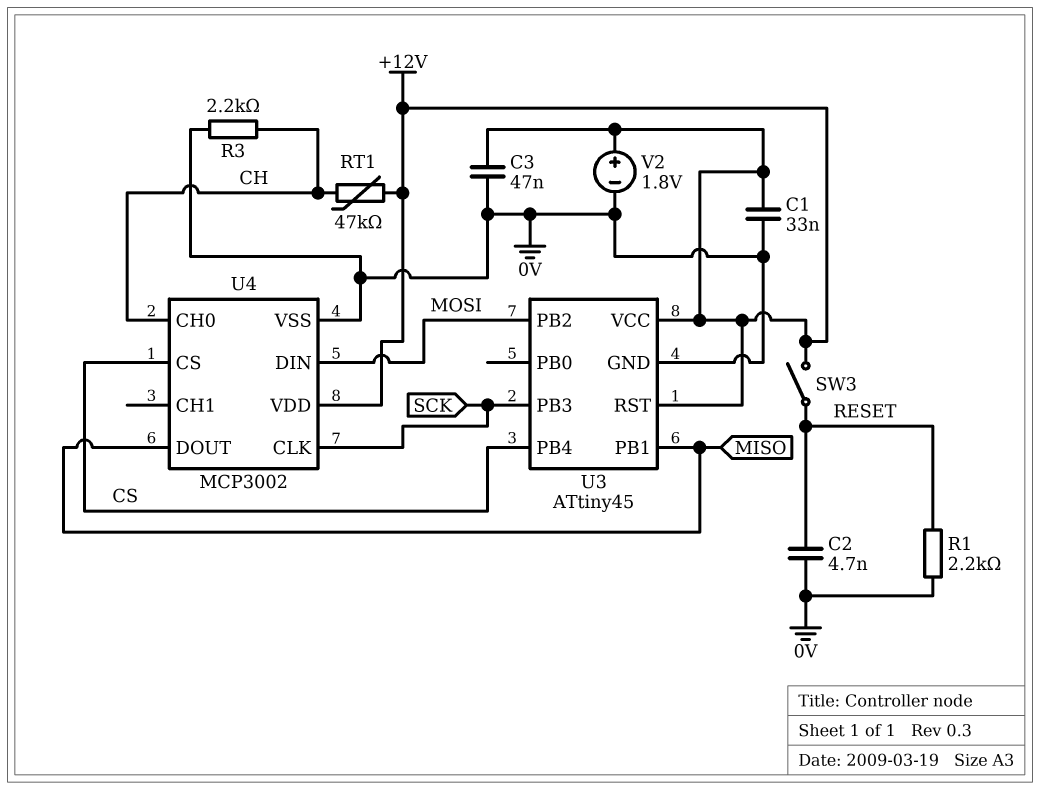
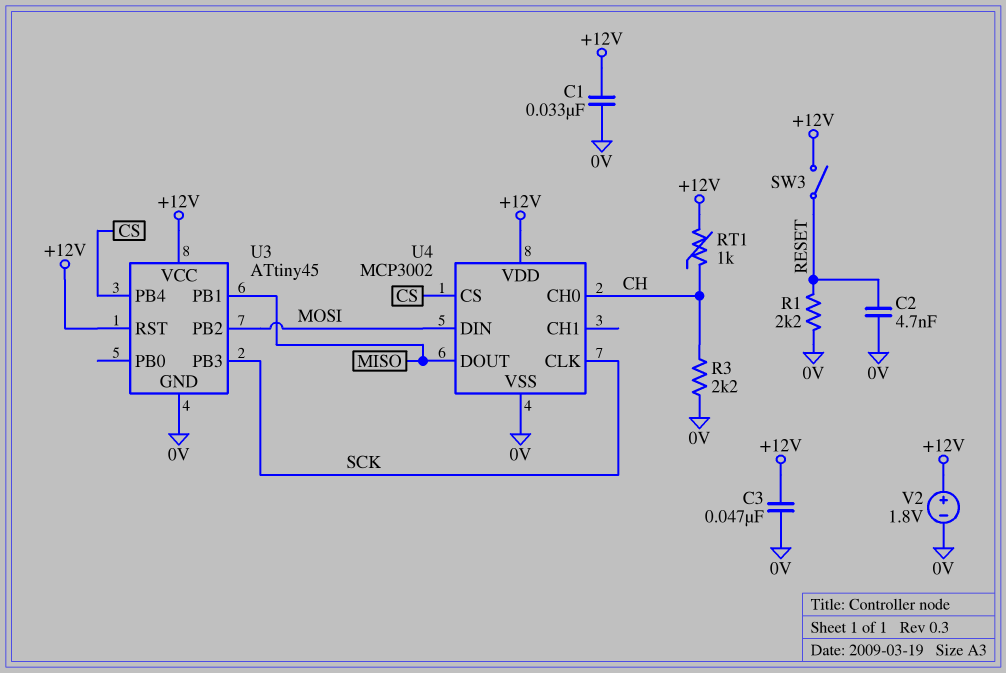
RT1: 47k (+12V, CH) -> 1k (+12V, CH)

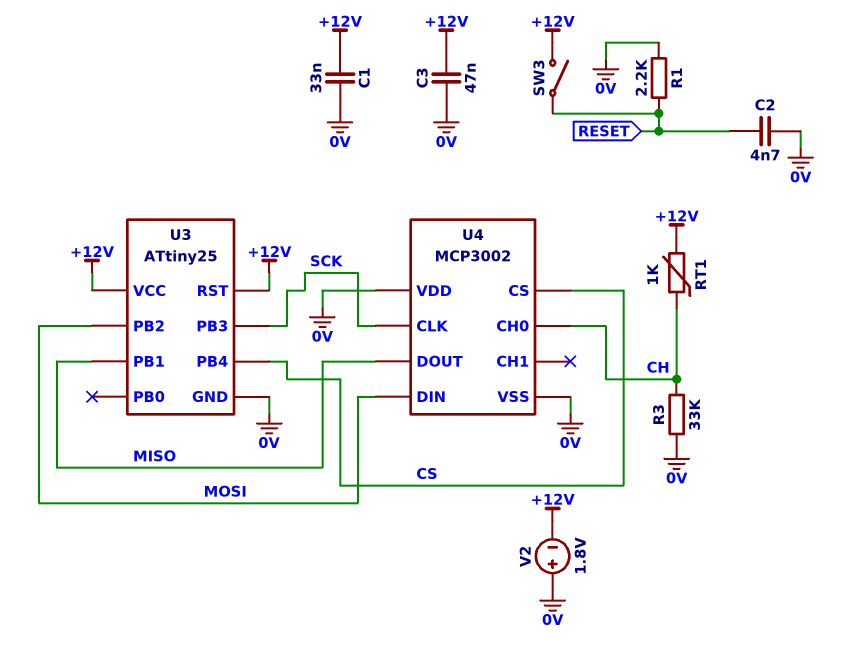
R3: 2.2k (0V, CH) -> 33k (0V, CH)
U3: ATtiny45 -> ATtiny25
U4 pin VDD: +12V -> 0V
V2: 1.8V (plus +12V, minus 0V) -> 1.8V (plus 0V, minus +12V)

